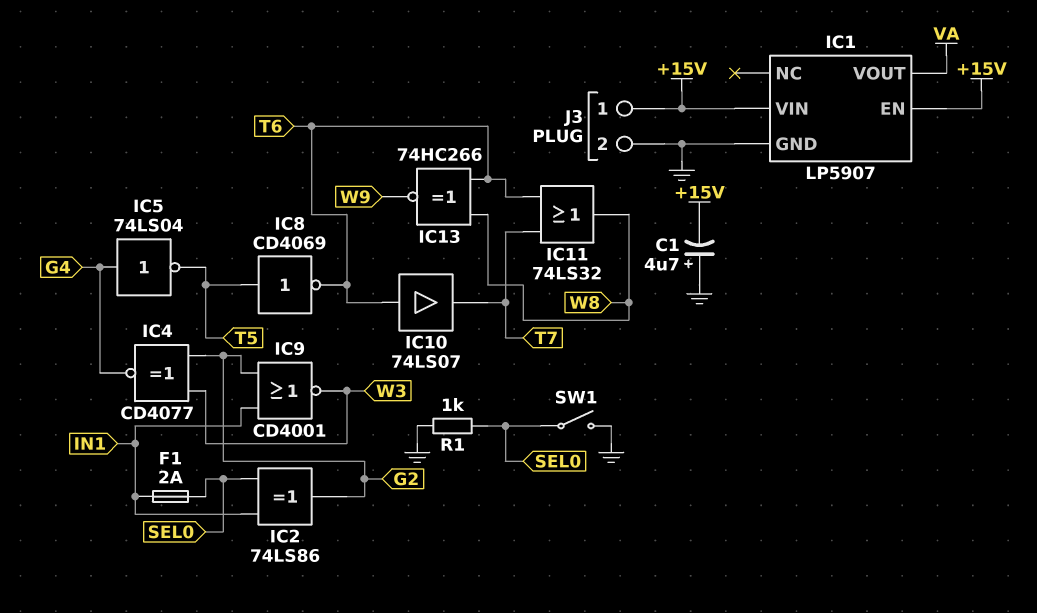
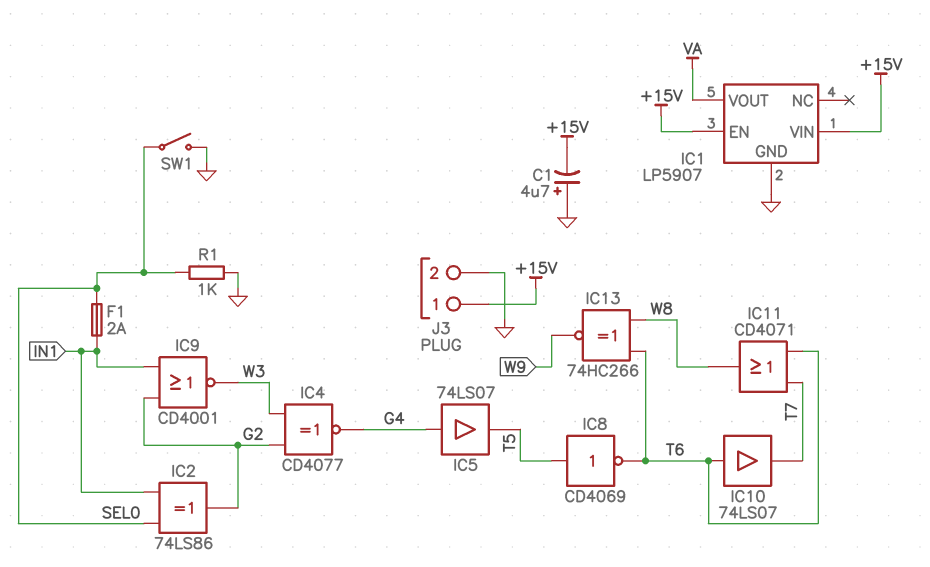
IC5: NOT 74LS04 (in G4, out T5) -> buffer 74LS07 (in G4, out T5)
IC11: OR 74LS32 (in T6, in T7, out W8) -> OR CD4071 (in T6, in T7, out W8)

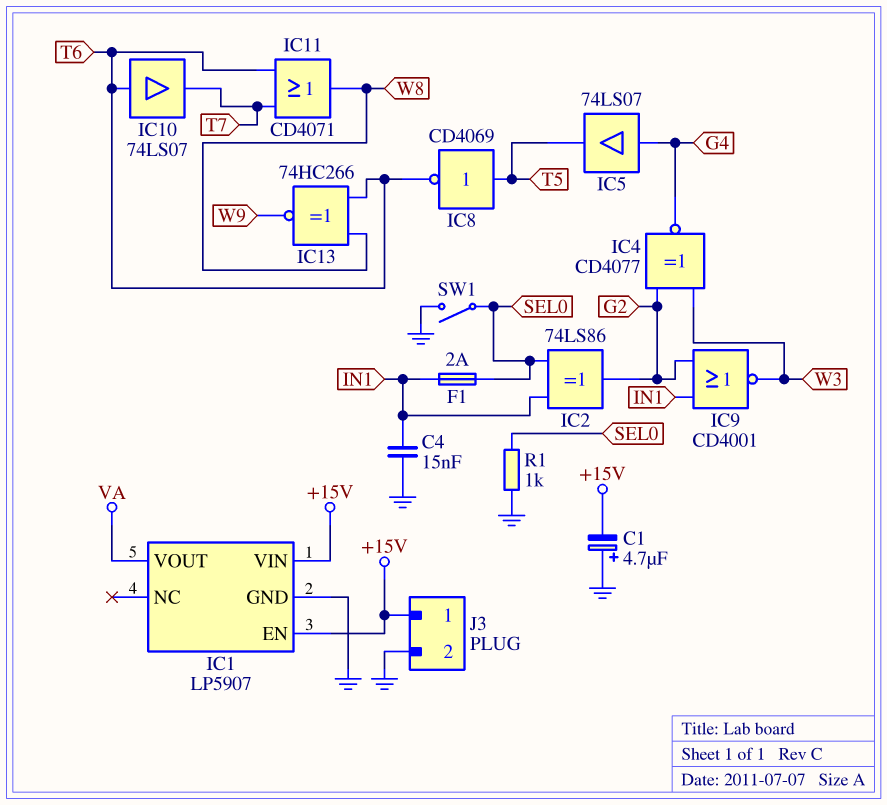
C4: none -> 15nF (GND, IN1)

